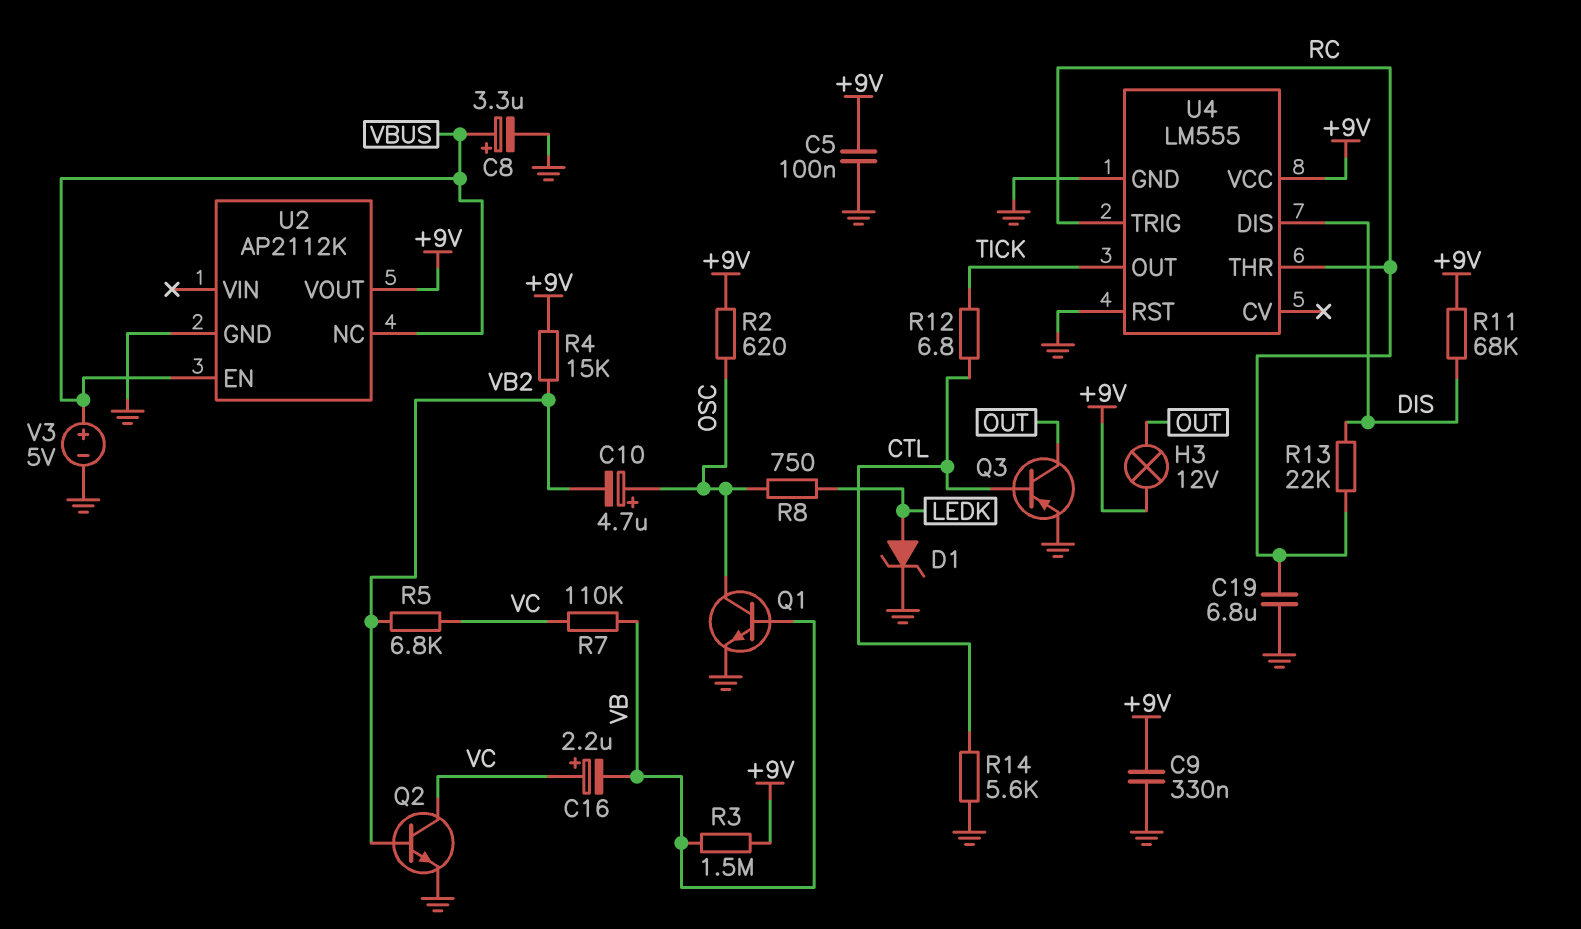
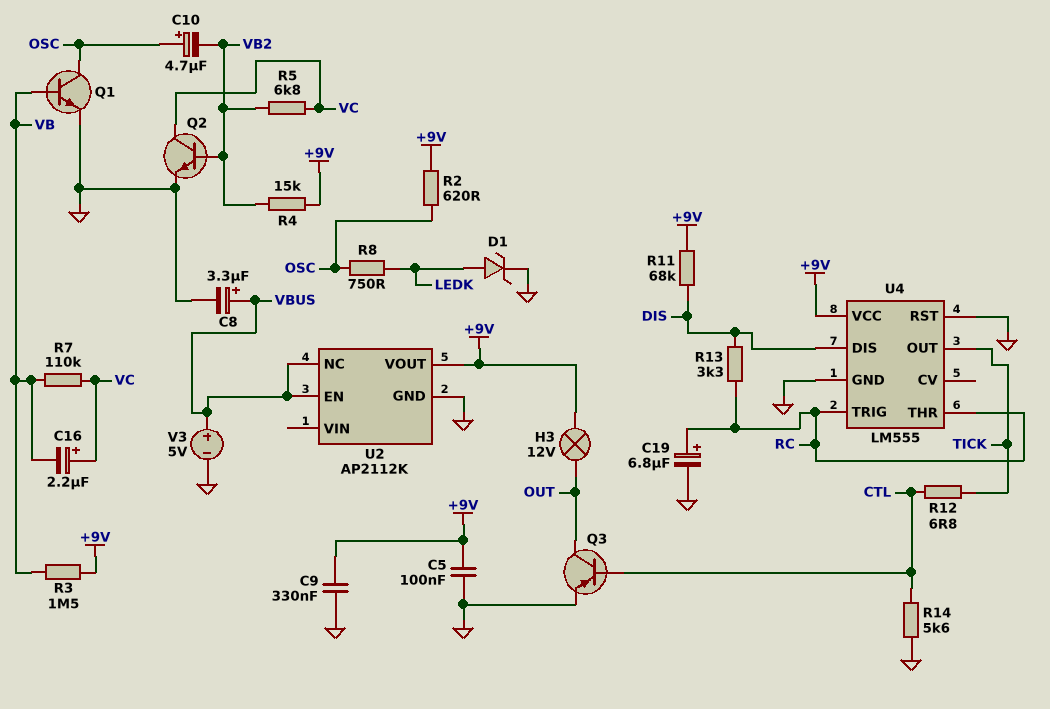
C19: 6.8uF (GND, RC) -> 6.8uF (plus RC, minus GND)
R13: 22k (DIS, RC) -> 3.3k (DIS, RC)

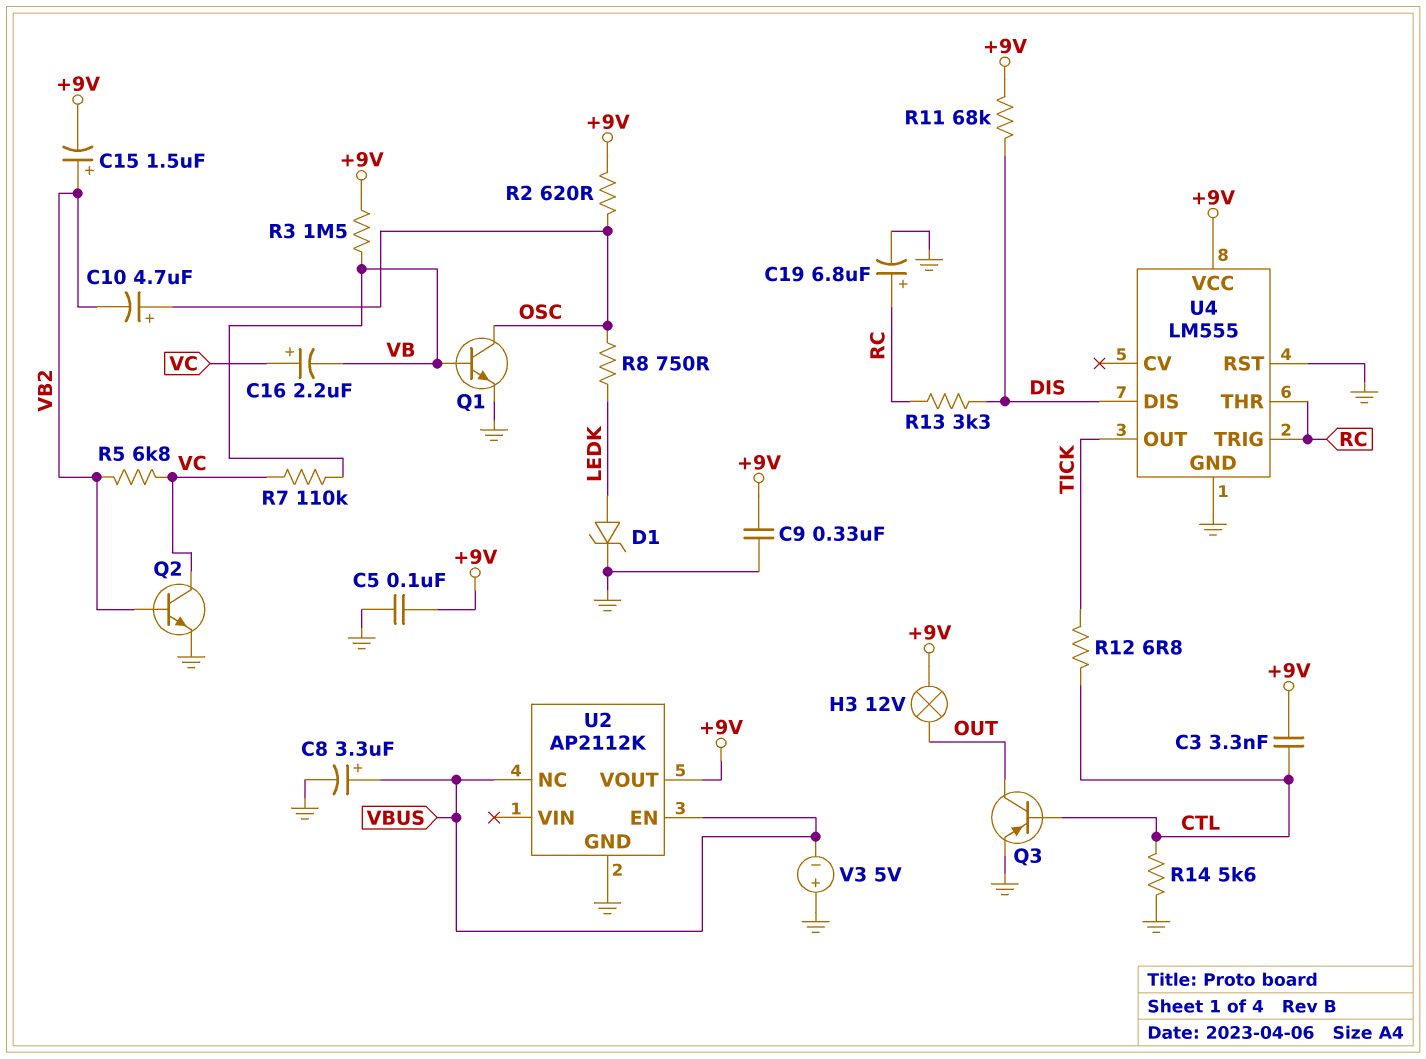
C3: none -> 3.3nF (+9V, CTL)
C15: none -> 1.5uF (plus VB2, minus +9V)
R4: 15k (+9V, VB2) -> none
V3: 5V (plus VBUS, minus GND) -> 5V (plus GND, minus VBUS)

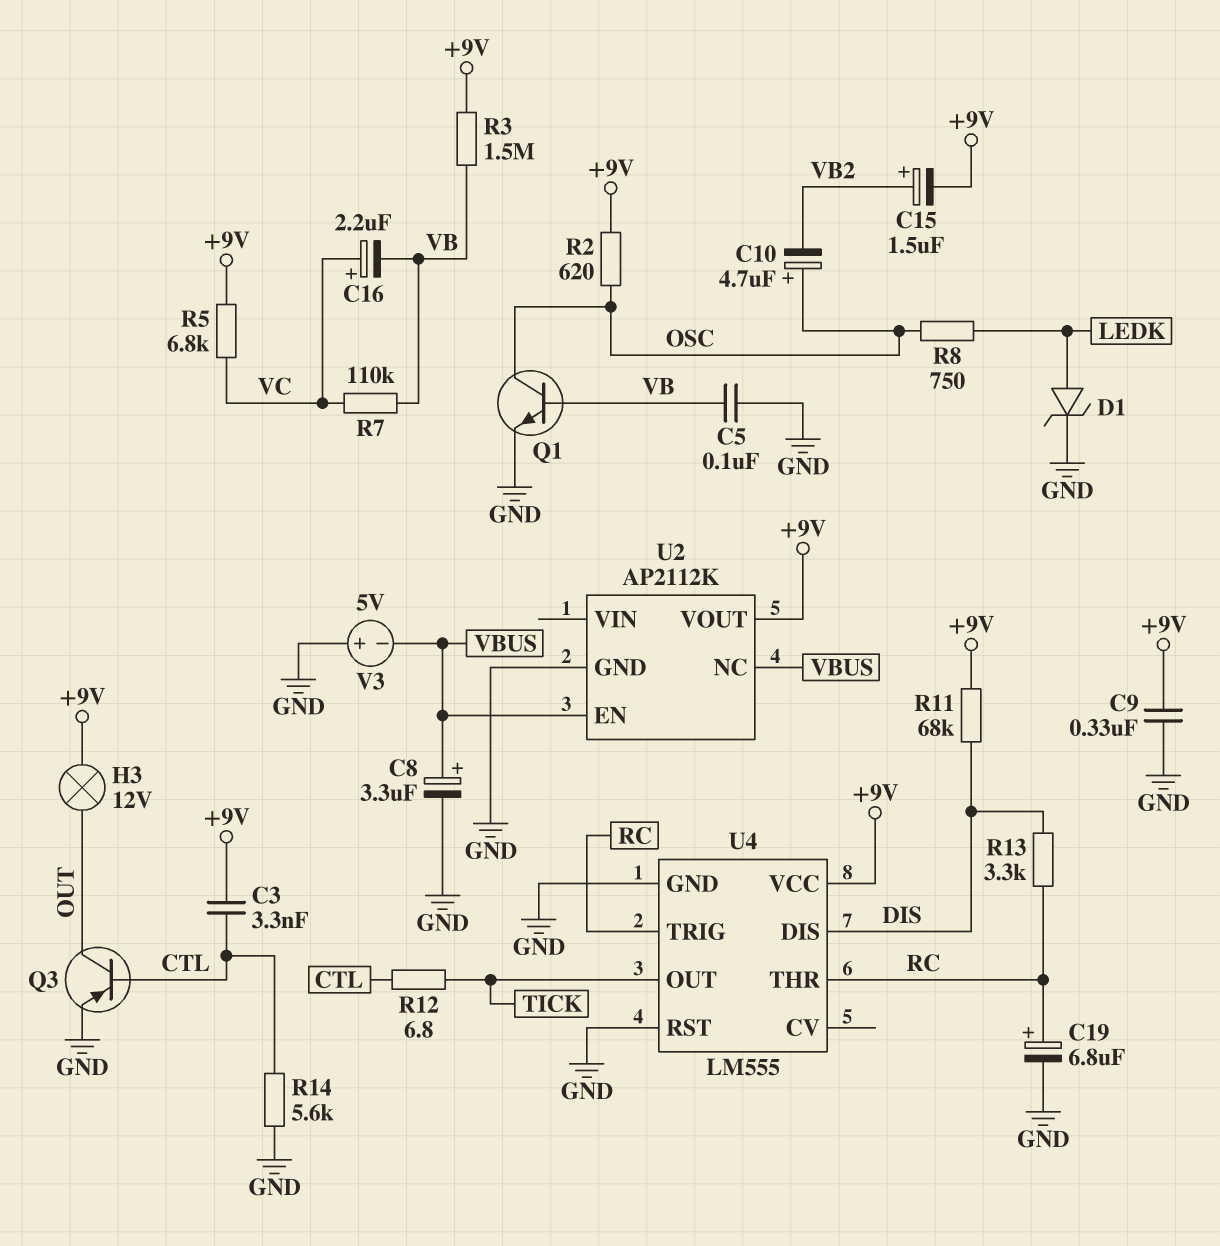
C5: 100nF (+9V, GND) -> 100nF (GND, VB)
Q2: NPN (B VB2, C VC, E GND) -> none
R5: 6.8k (VB2, VC) -> 6.8k (+9V, VC)

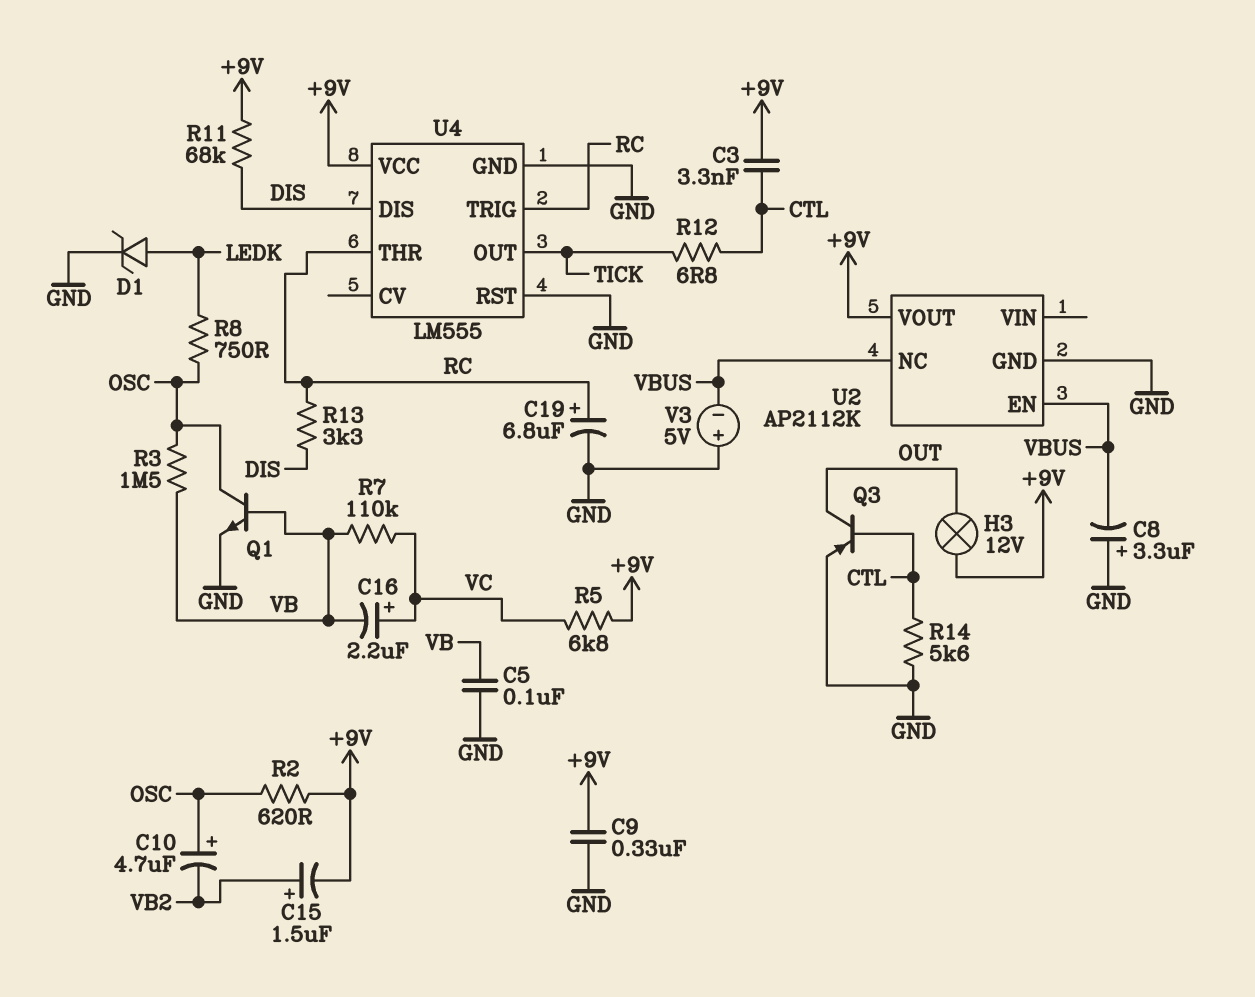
C8: 3.3uF (plus VBUS, minus GND) -> 3.3uF (plus GND, minus VBUS)
R3: 1.5M (+9V, VB) -> 1.5M (OSC, VB)

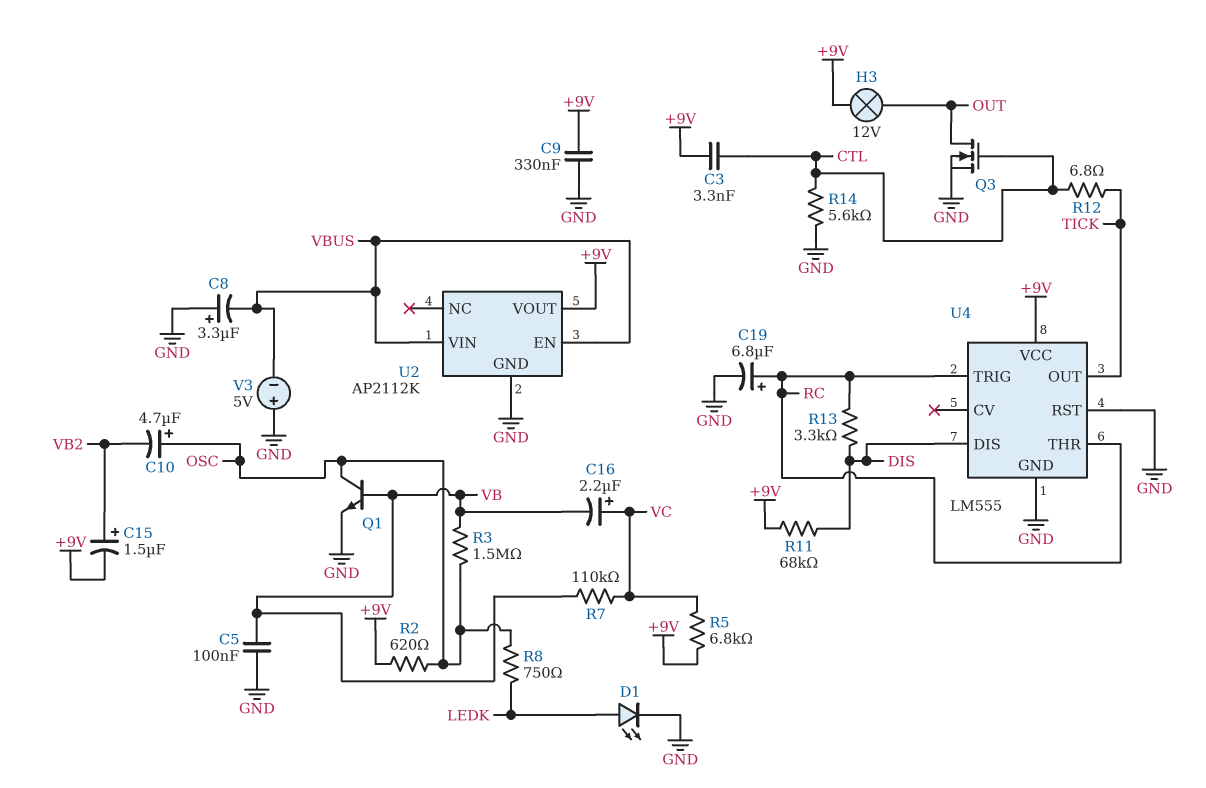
D1: zener (A LEDK, K GND) -> LED (A LEDK, K GND)
Q3: PNP (B CTL, C OUT, E GND) -> NMOS (G CTL, D OUT, S GND)
U2 pin NC: VBUS -> none
U2 pin VIN: none -> VBUS

